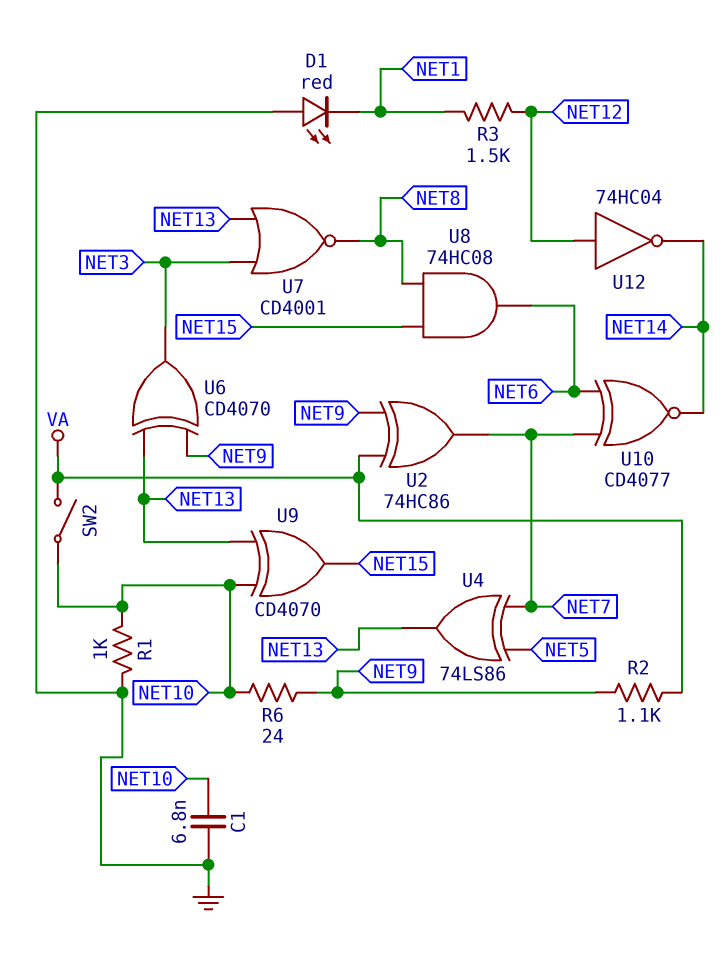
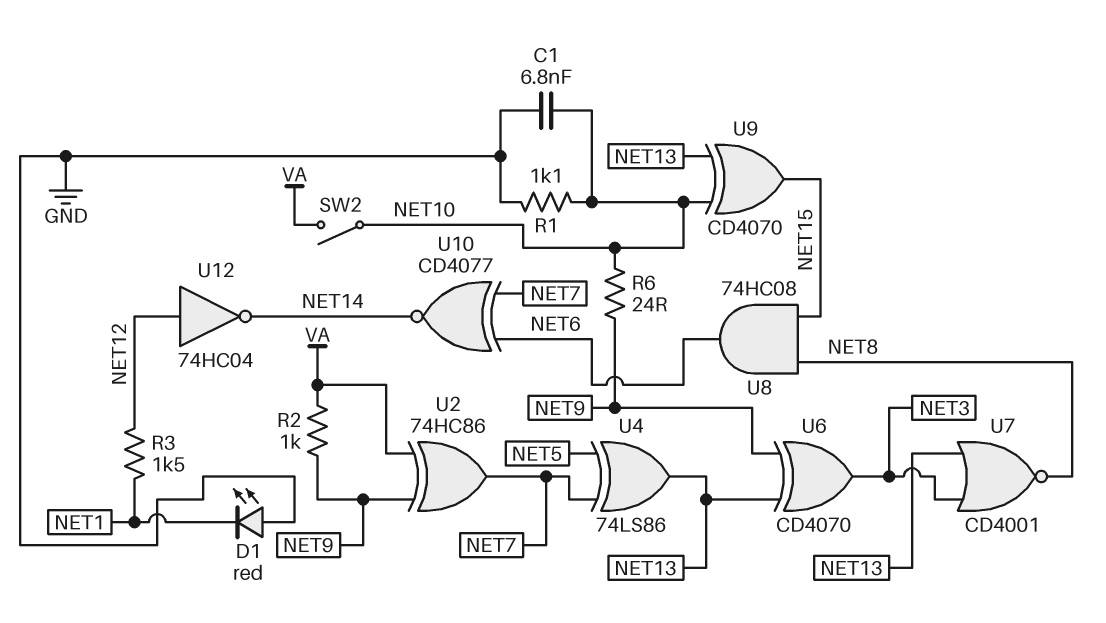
R1: 1k (GND, NET10) -> 1.1k (GND, NET10)
R2: 1.1k (NET9, VA) -> 1k (NET9, VA)

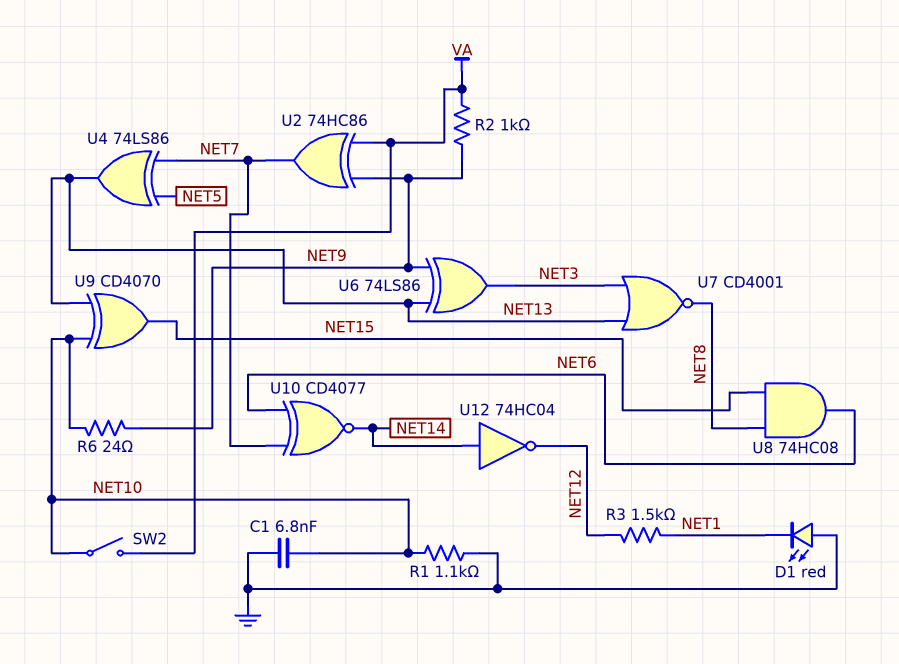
U6: XOR CD4070 (in NET9, in NET13, out NET3) -> XOR 74LS86 (in NET9, in NET13, out NET3)
U12: NOT 74HC04 (in NET12, out NET14) -> NOT 74HC04 (in NET14, out NET12)

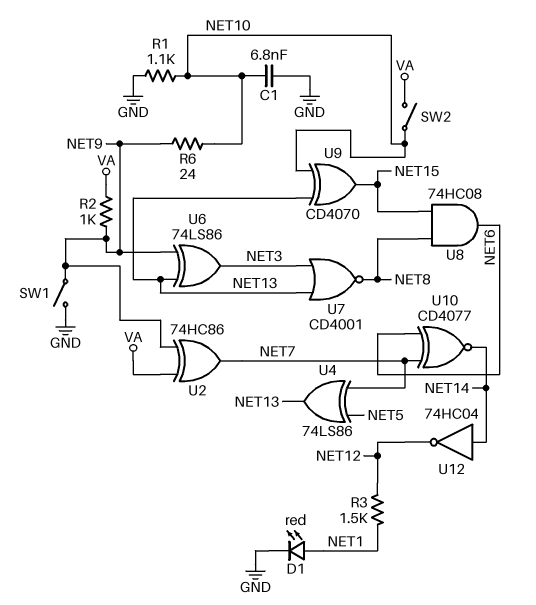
D1: LED red (A GND, K NET1) -> LED red (A NET1, K GND)
SW1: none -> switch (GND, NET9)

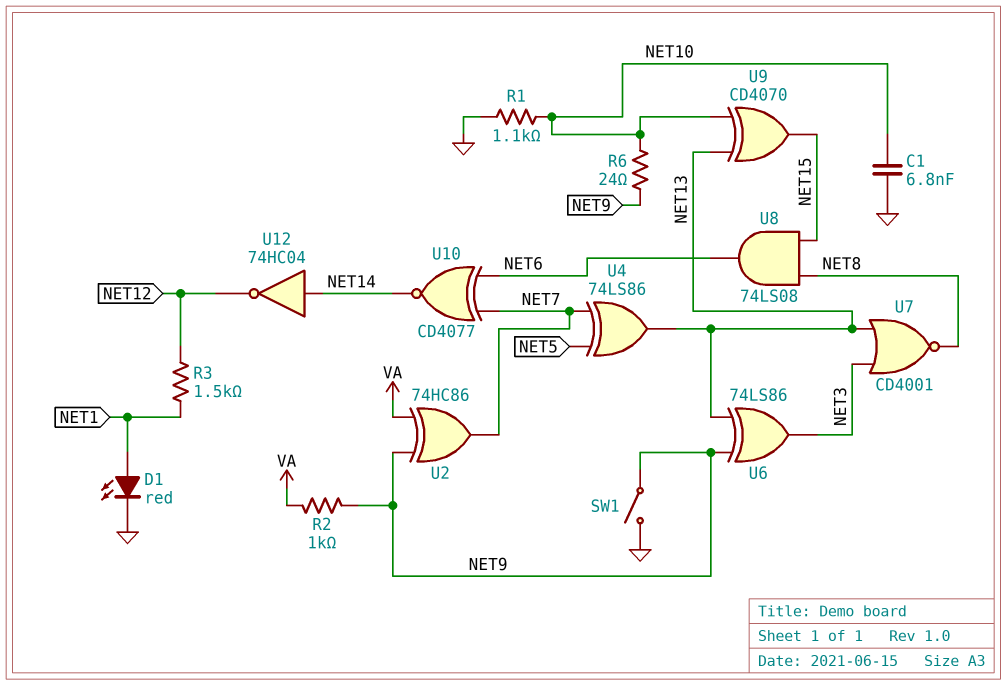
SW2: switch (NET10, VA) -> none
U8: AND 74HC08 (in NET8, in NET15, out NET6) -> AND 74LS08 (in NET8, in NET15, out NET6)

